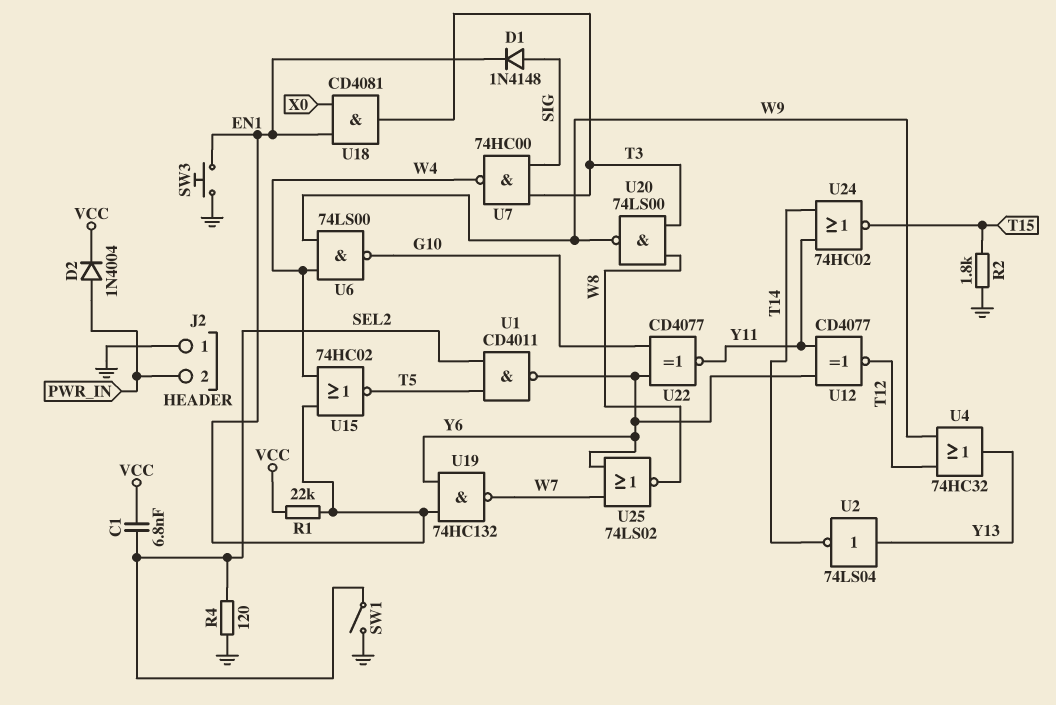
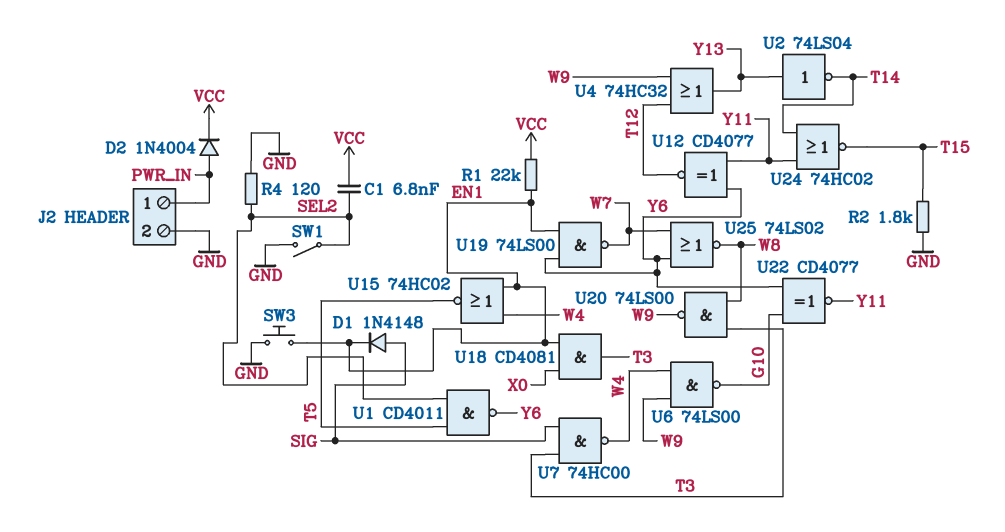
J2 pin 1: GND -> PWR_IN
J2 pin 2: PWR_IN -> GND
U19: NAND 74HC132 (in EN1, in Y6, out W7) -> NAND 74LS00 (in EN1, in Y6, out W7)

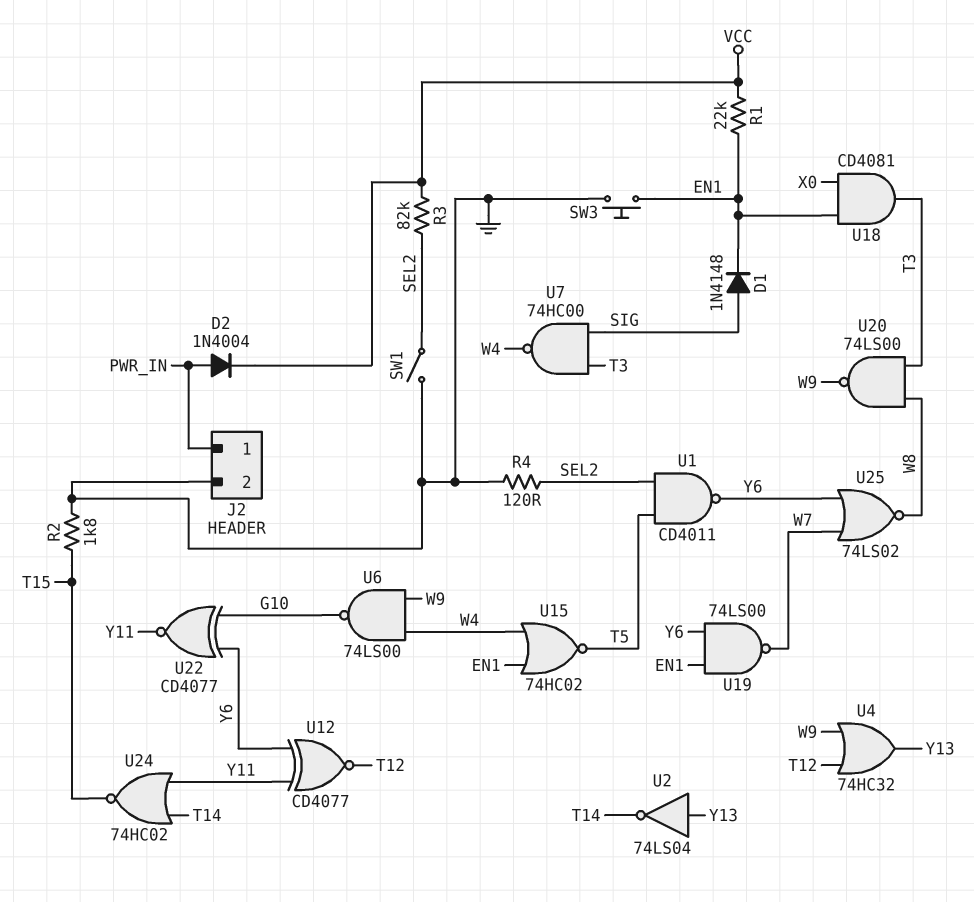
C1: 6.8nF (SEL2, VCC) -> none
R3: none -> 82k (SEL2, VCC)

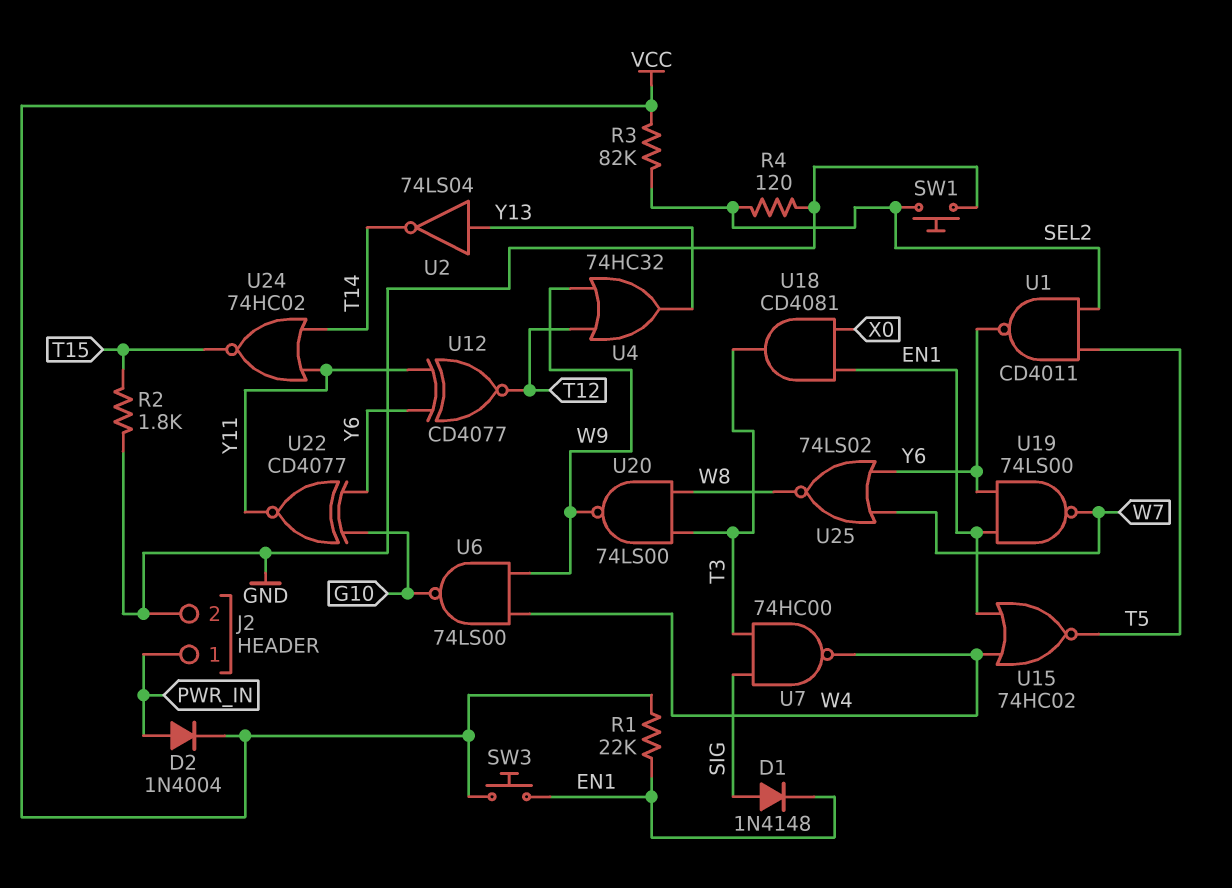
SW1: switch (GND, SEL2) -> button (GND, SEL2)
SW3: button (EN1, GND) -> button (EN1, VCC)

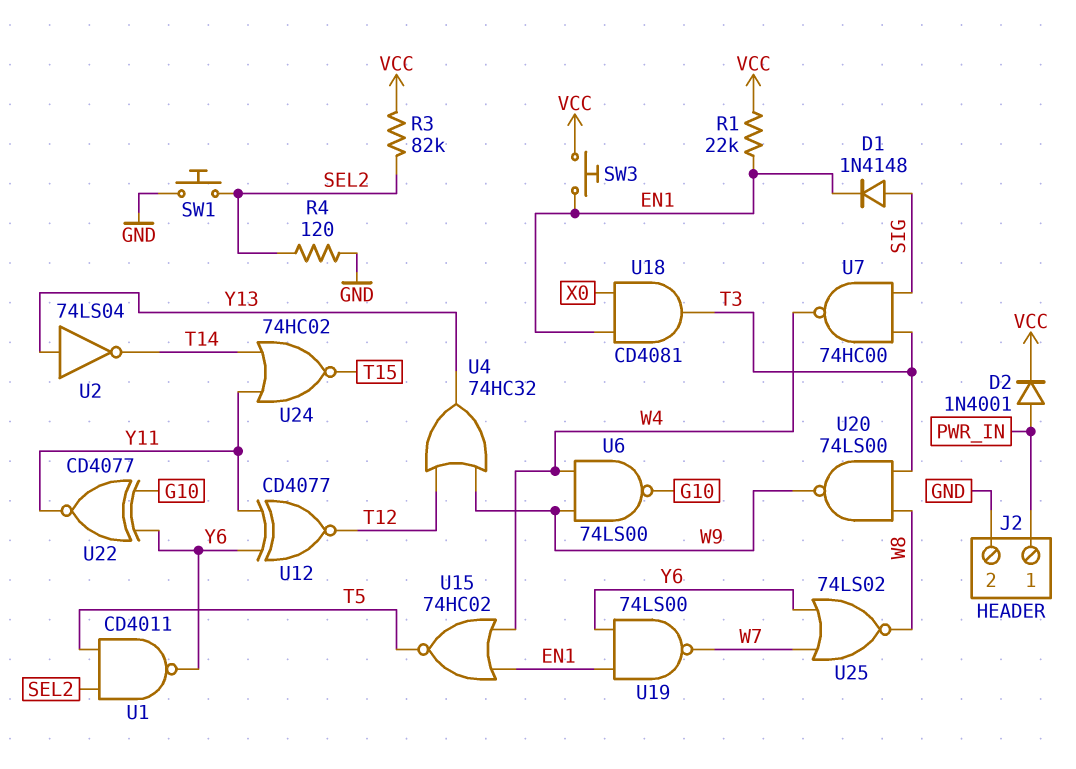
D2: diode 1N4004 (A PWR_IN, K VCC) -> diode 1N4001 (A PWR_IN, K VCC)
R2: 1.8k (GND, T15) -> none

